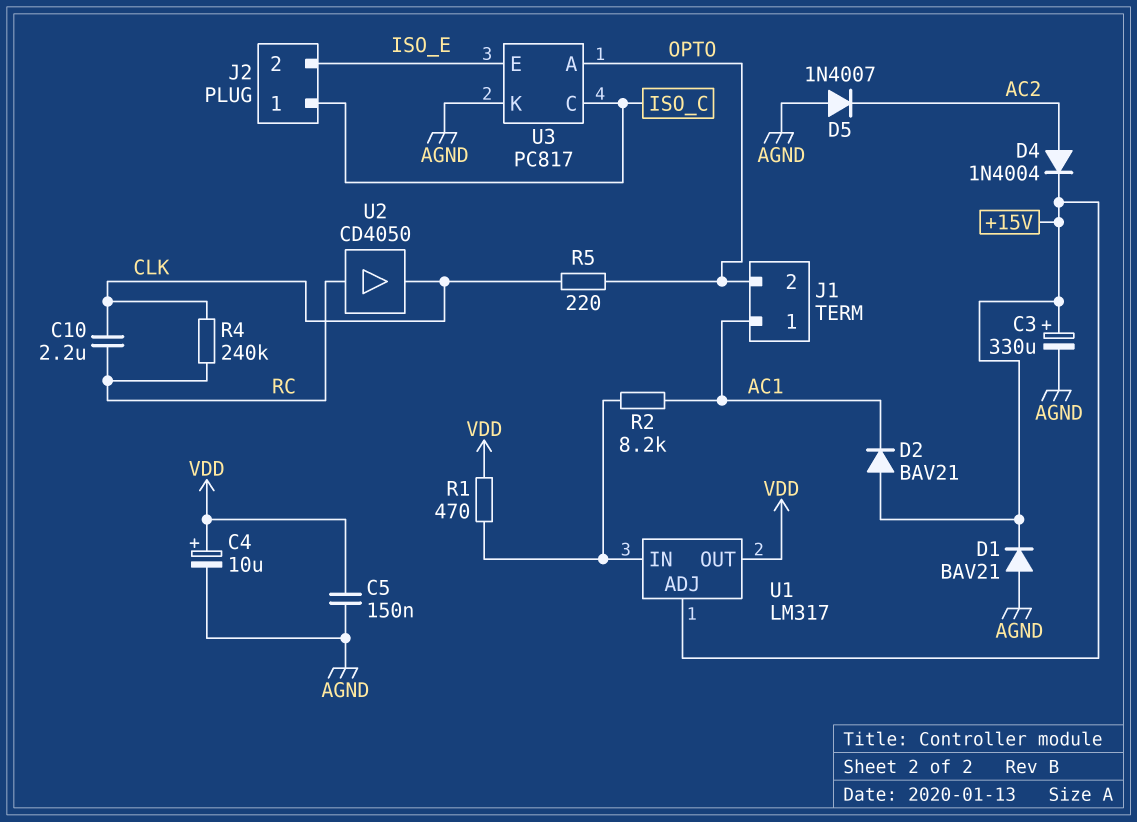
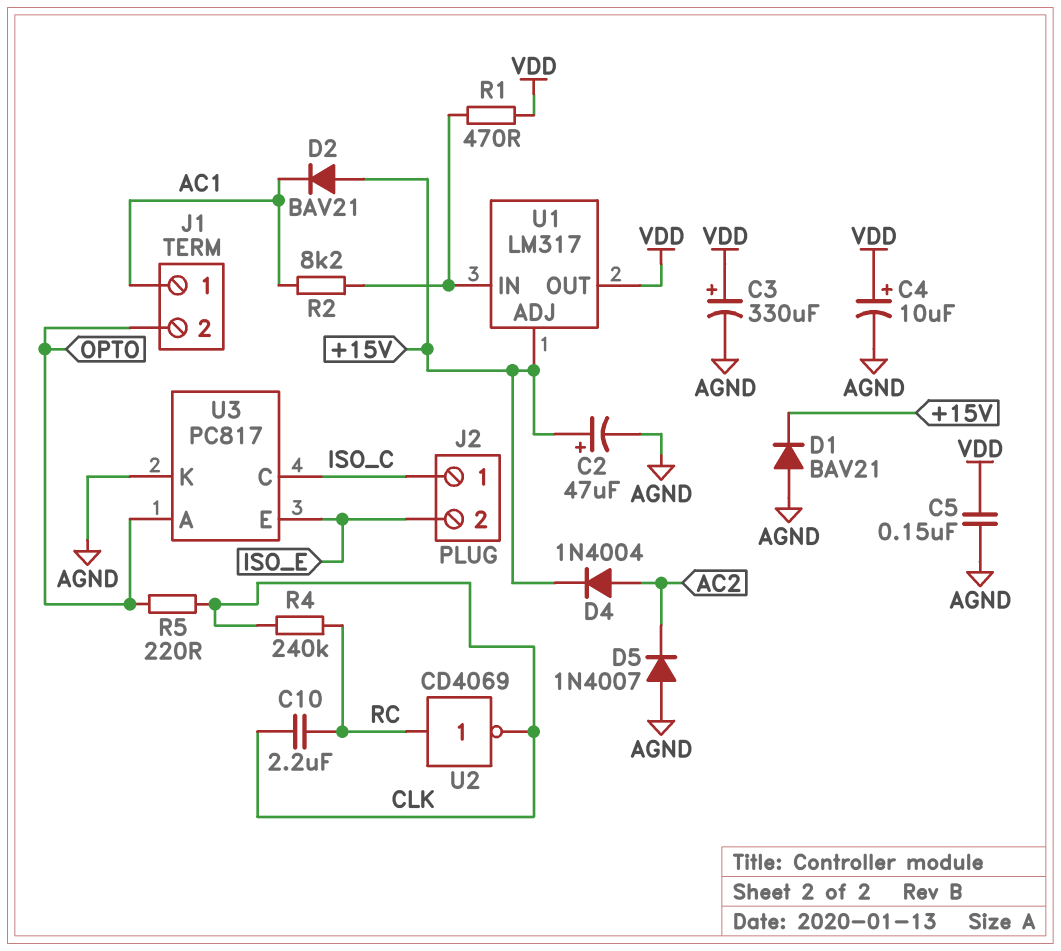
C2: none -> 47uF (plus +15V, minus AGND)
C3: 330uF (plus +15V, minus AGND) -> 330uF (plus VDD, minus AGND)
U2: buffer CD4050 (in RC, out CLK) -> NOT CD4069 (in RC, out CLK)

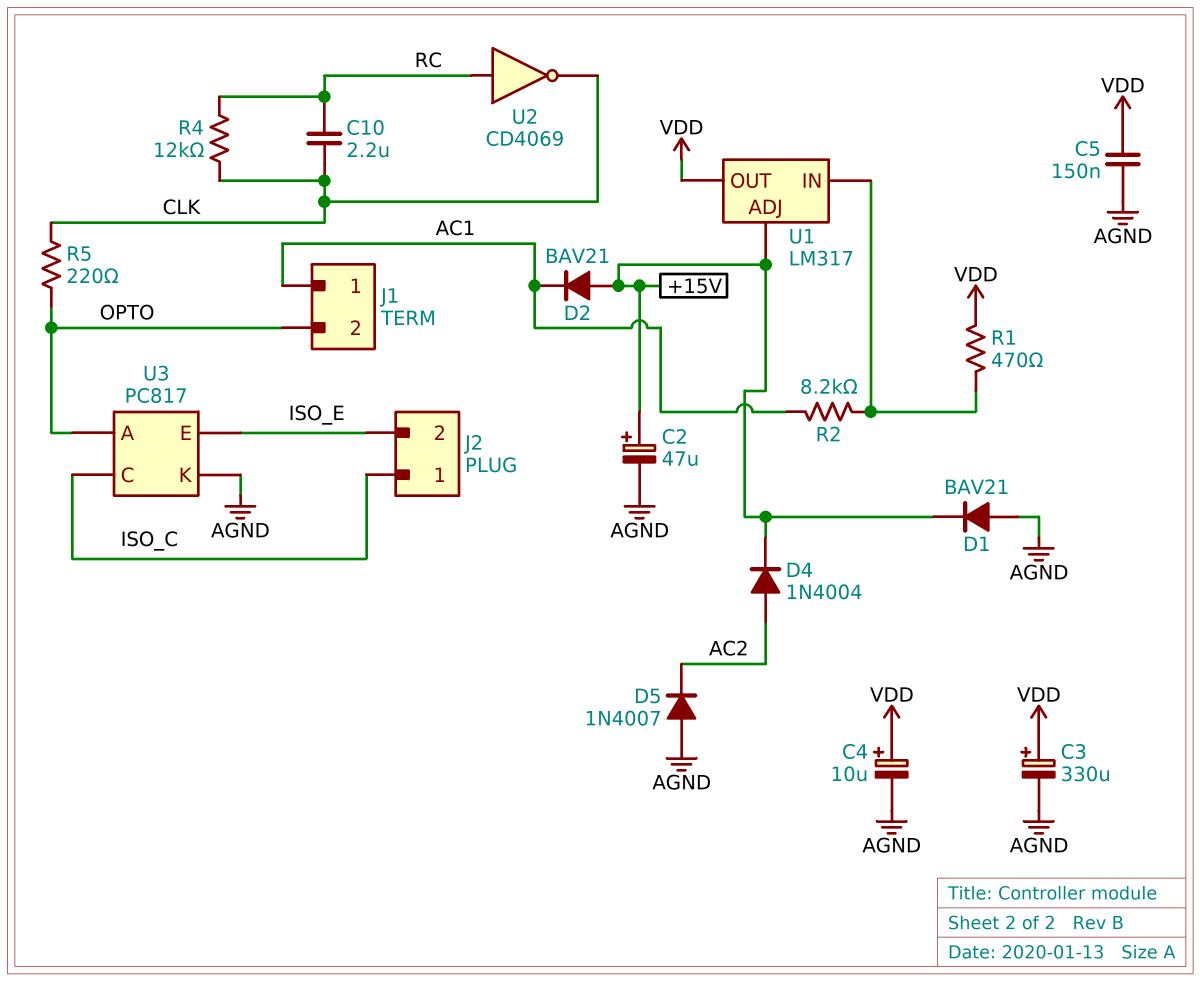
R4: 240k (CLK, RC) -> 12k (CLK, RC)

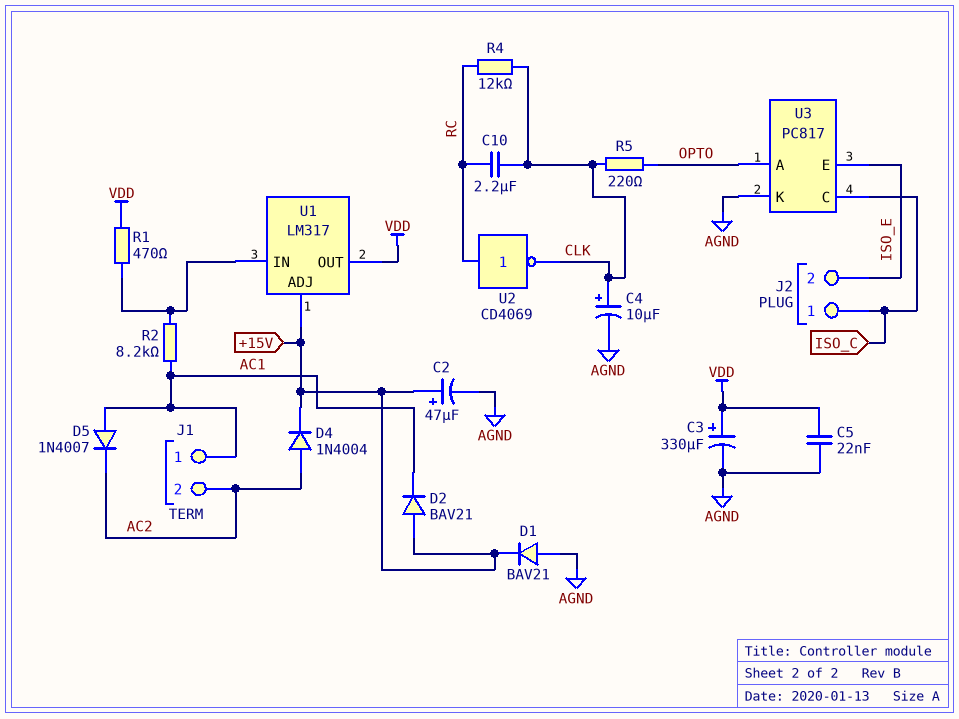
C4: 10uF (plus VDD, minus AGND) -> 10uF (plus CLK, minus AGND)
C5: 150nF (AGND, VDD) -> 22nF (AGND, VDD)
D5: diode 1N4007 (A AGND, K AC2) -> diode 1N4007 (A AC1, K AC2)
J1 pin 2: OPTO -> AC2

